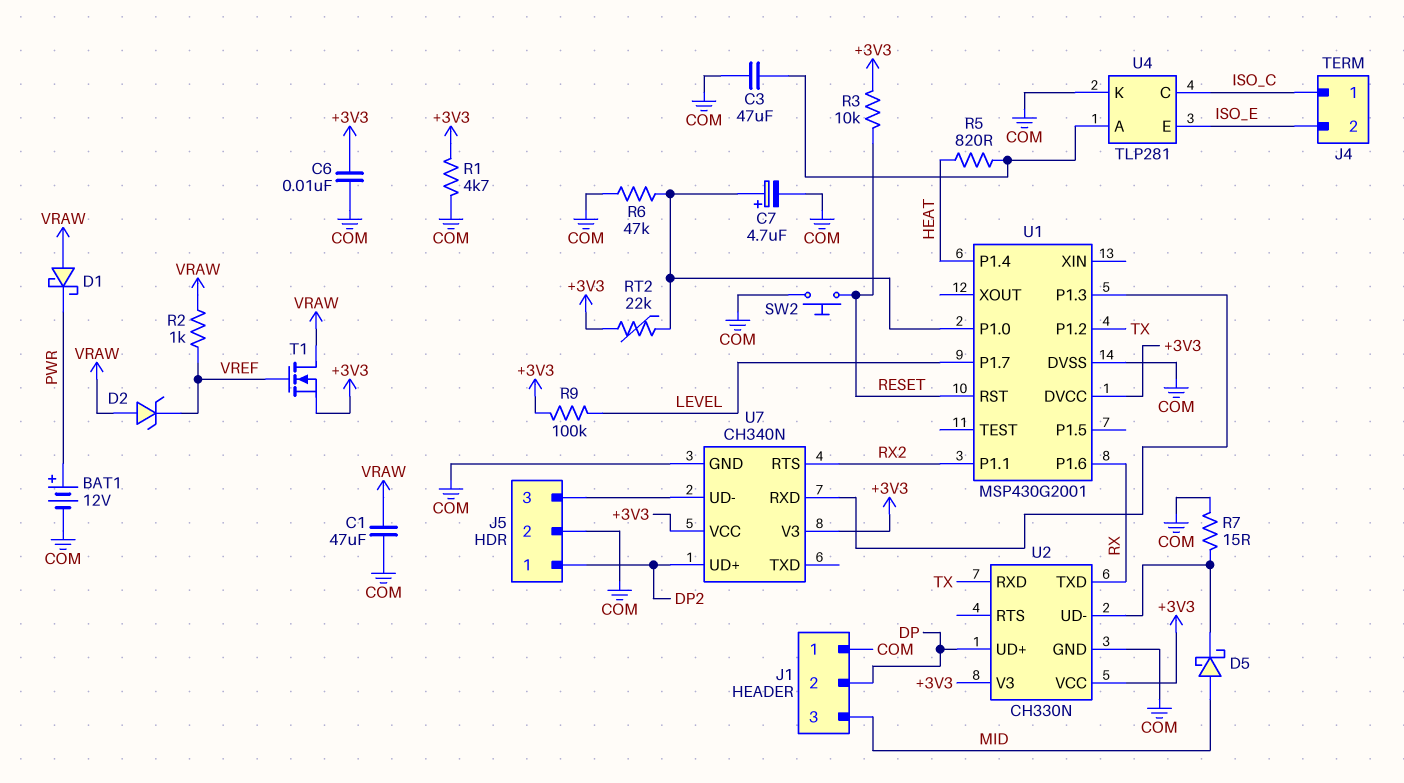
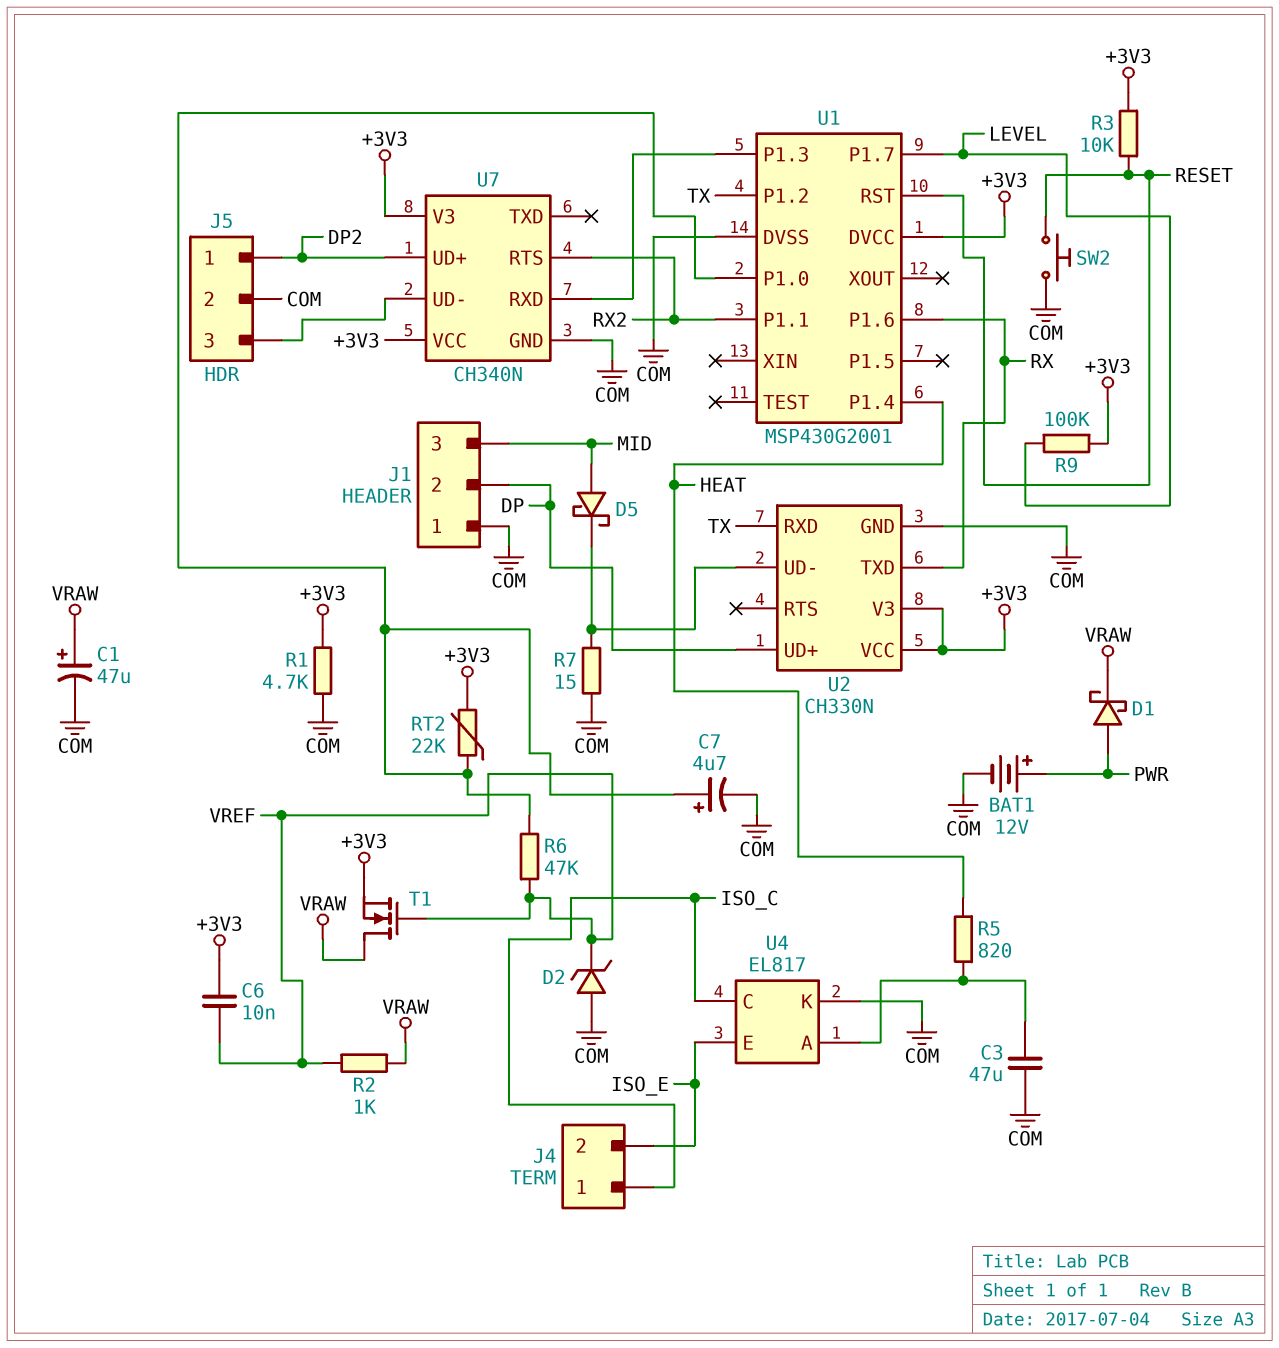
C1: 47uF (COM, VRAW) -> 47uF (plus VRAW, minus COM)
C6: 10nF (+3V3, COM) -> 10nF (+3V3, VREF)
D1: schottky (A VRAW, K PWR) -> schottky (A PWR, K VRAW)
D2: zener (A VRAW, K VREF) -> zener (A COM, K VREF)
R6: 47k (COM, U1/P1.0) -> 47k (U1/P1.0, VREF)
U4: TLP281 -> EL817

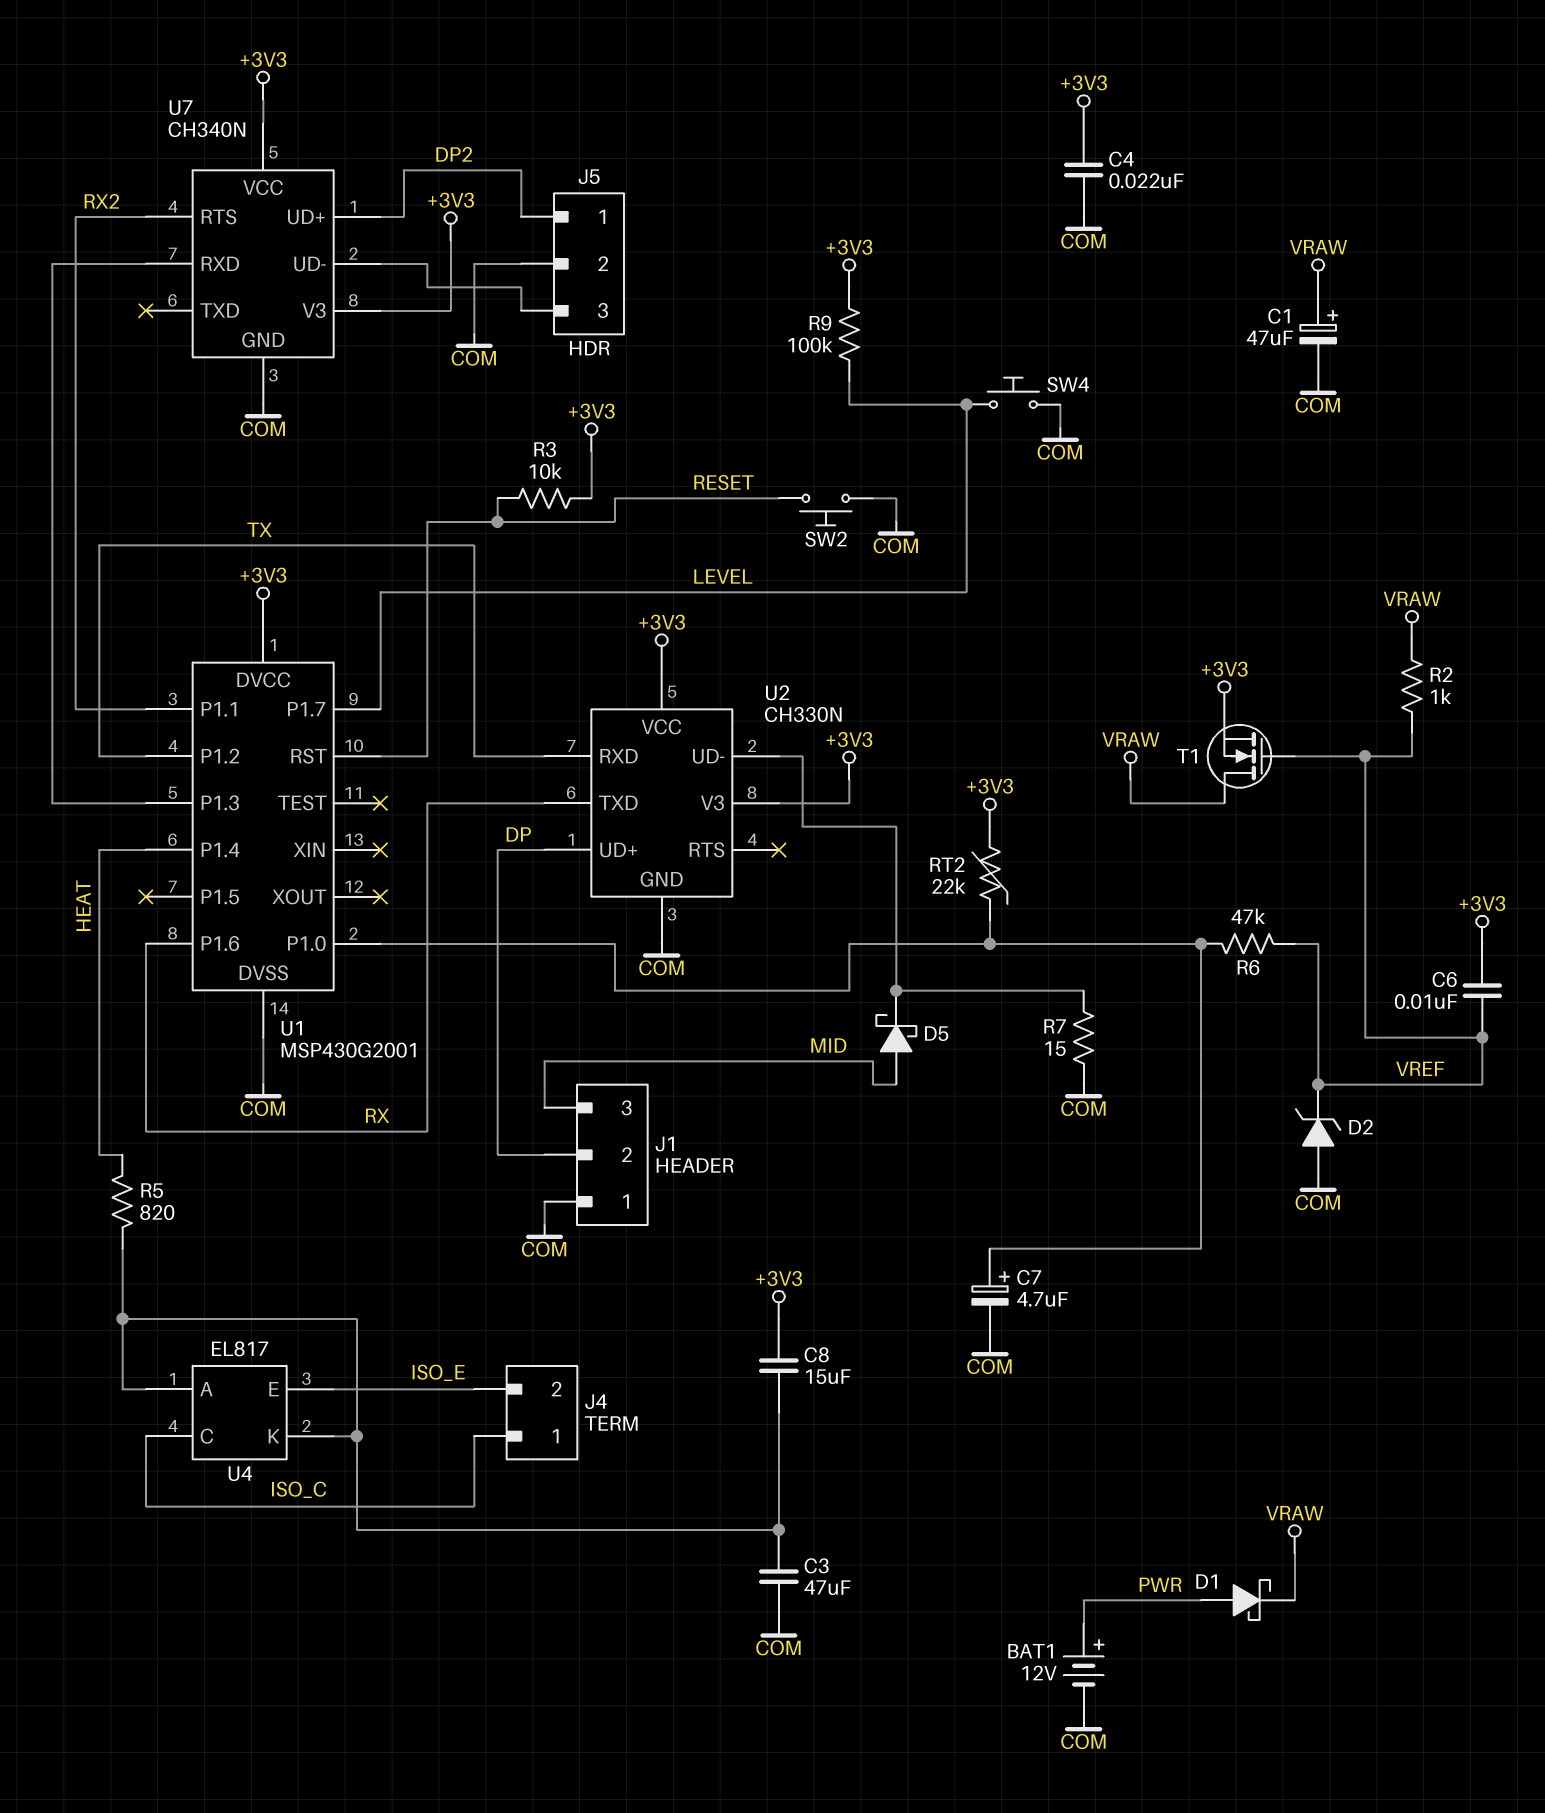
C4: none -> 22nF (+3V3, COM)
C8: none -> 15uF (+3V3, U4/A)
R1: 4.7k (+3V3, COM) -> none
SW4: none -> button (COM, LEVEL)
U4 pin K: COM -> U4/A

